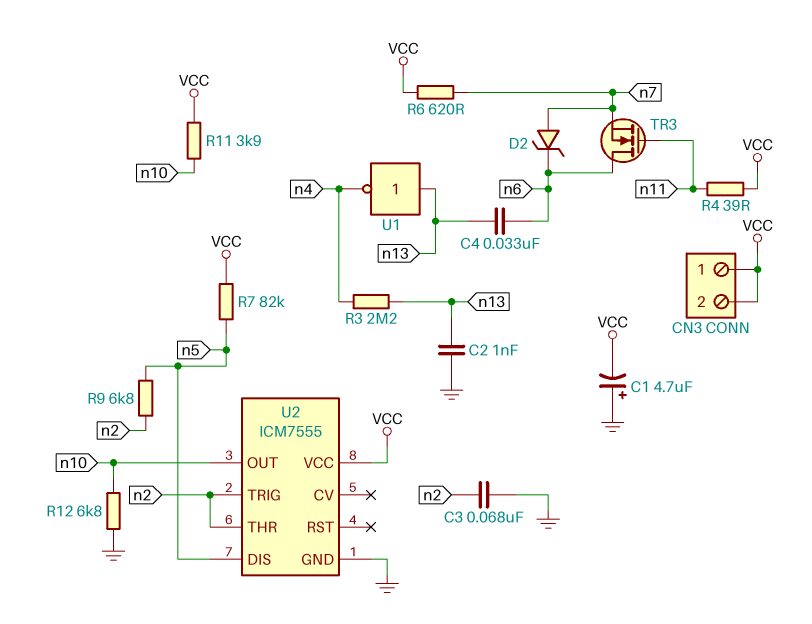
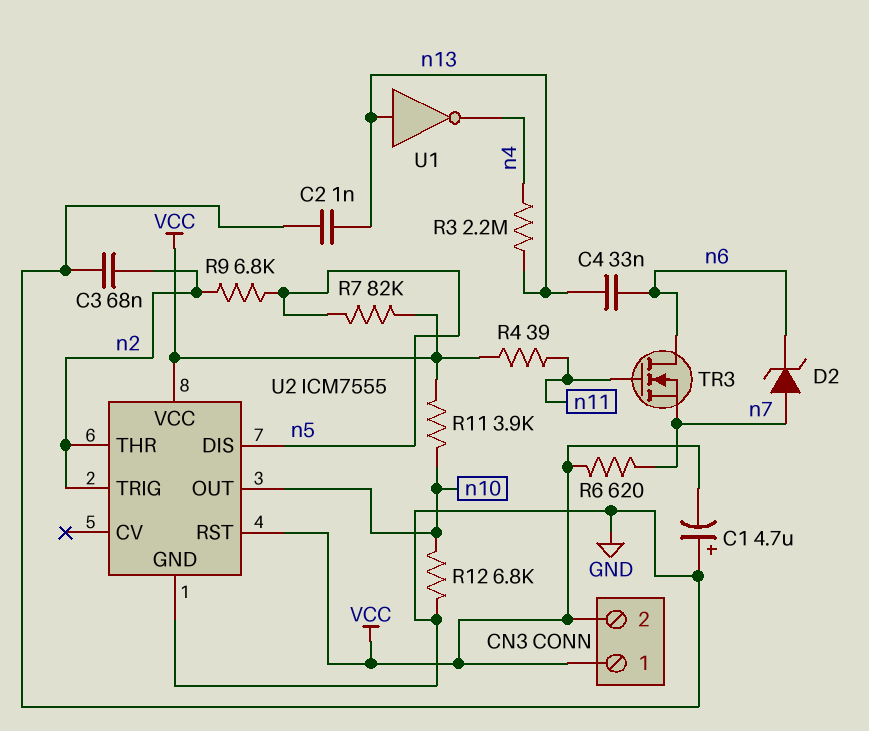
U2 pin RST: none -> VCC

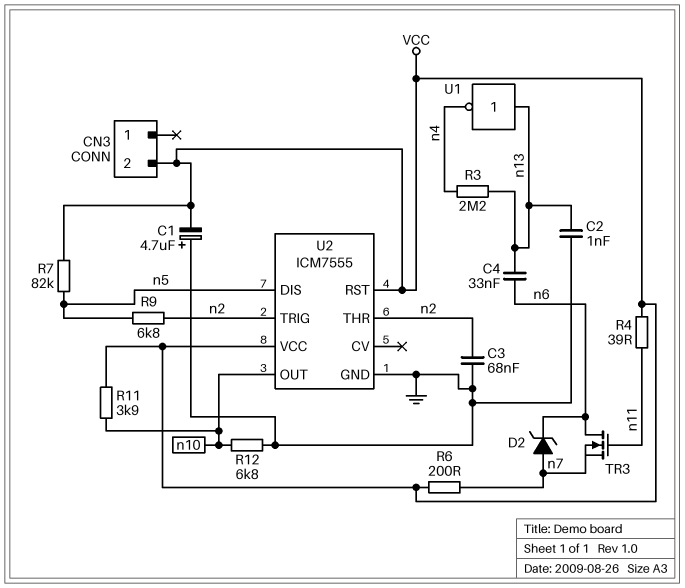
CN3 pin 1: VCC -> none
R6: 620 (VCC, n7) -> 200 (VCC, n7)

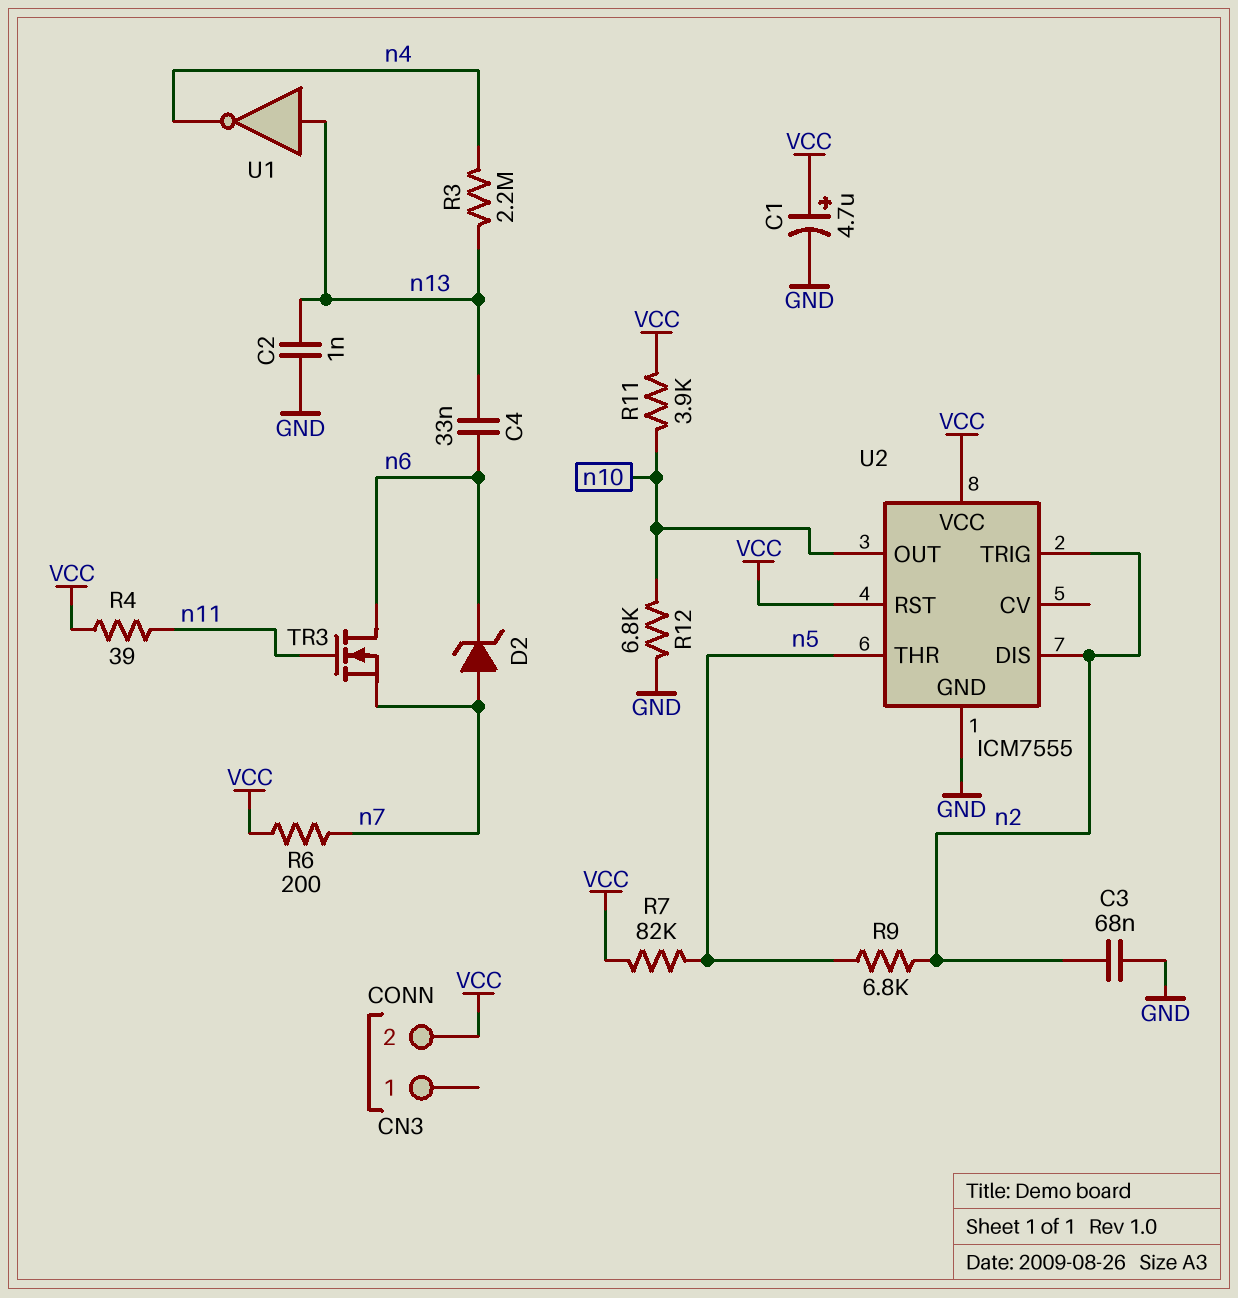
C1: 4.7uF (plus GND, minus VCC) -> 4.7uF (plus VCC, minus GND)
U2 pin DIS: n5 -> n2
U2 pin THR: n2 -> n5

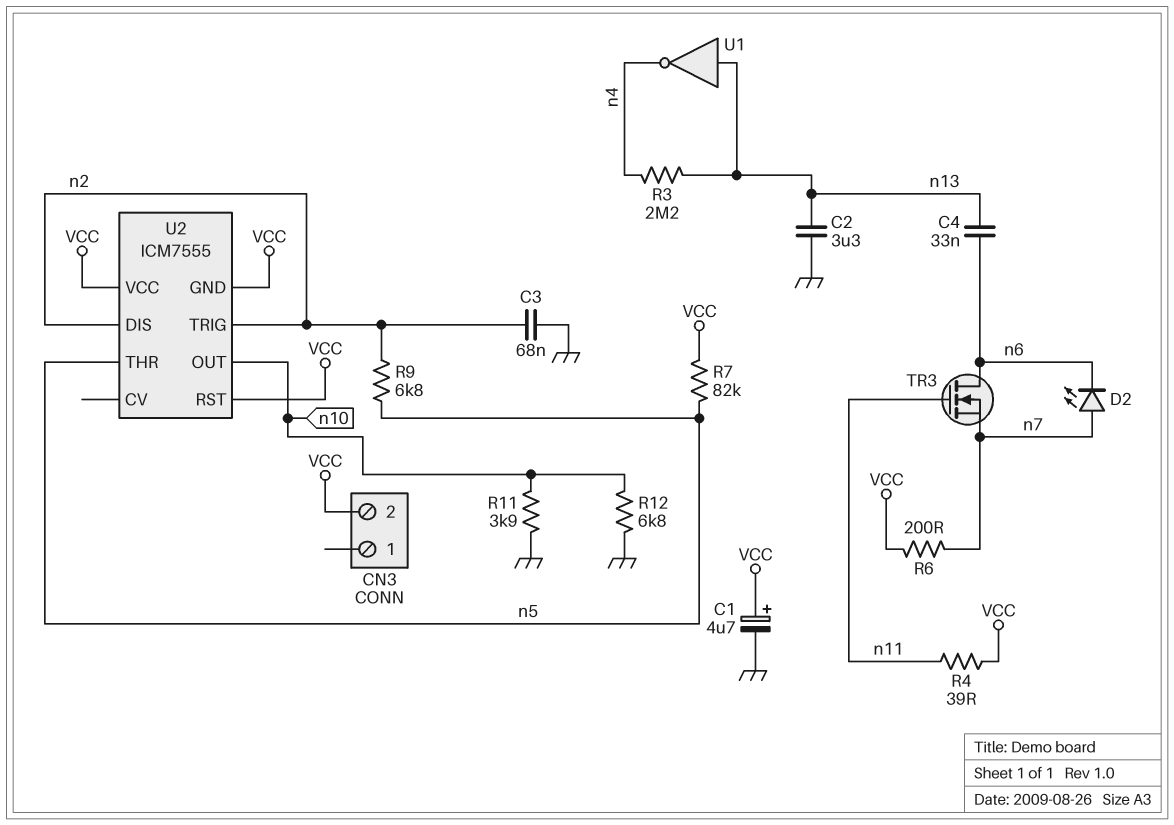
C2: 1nF (GND, n13) -> 3.3uF (GND, n13)
D2: zener (A n7, K n6) -> LED (A n7, K n6)
R11: 3.9k (VCC, n10) -> 3.9k (GND, n10)
U2 pin GND: GND -> VCC

